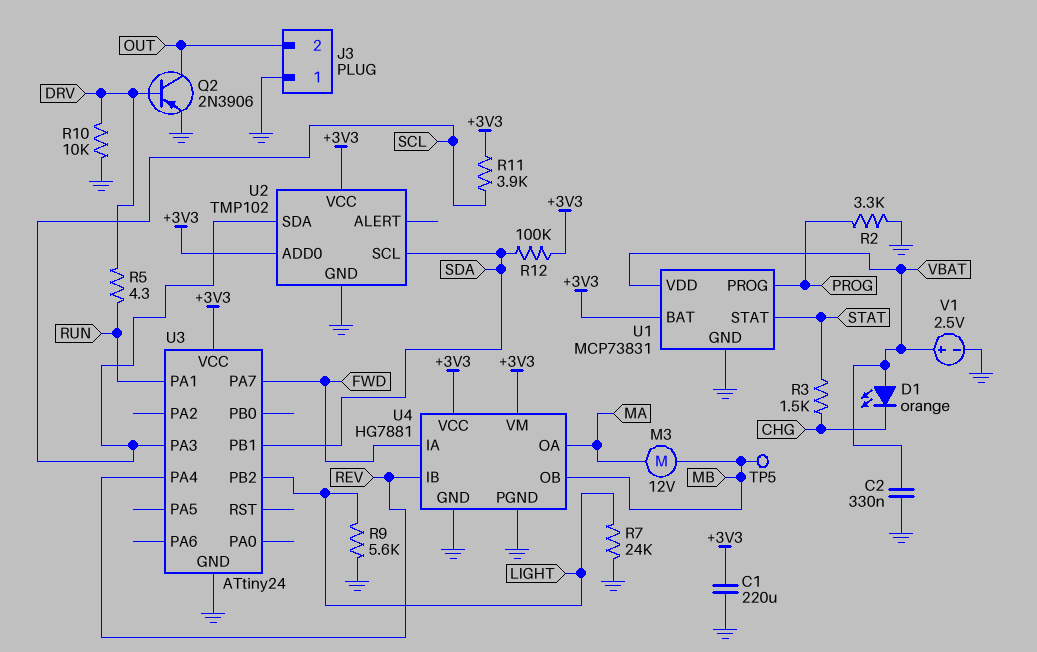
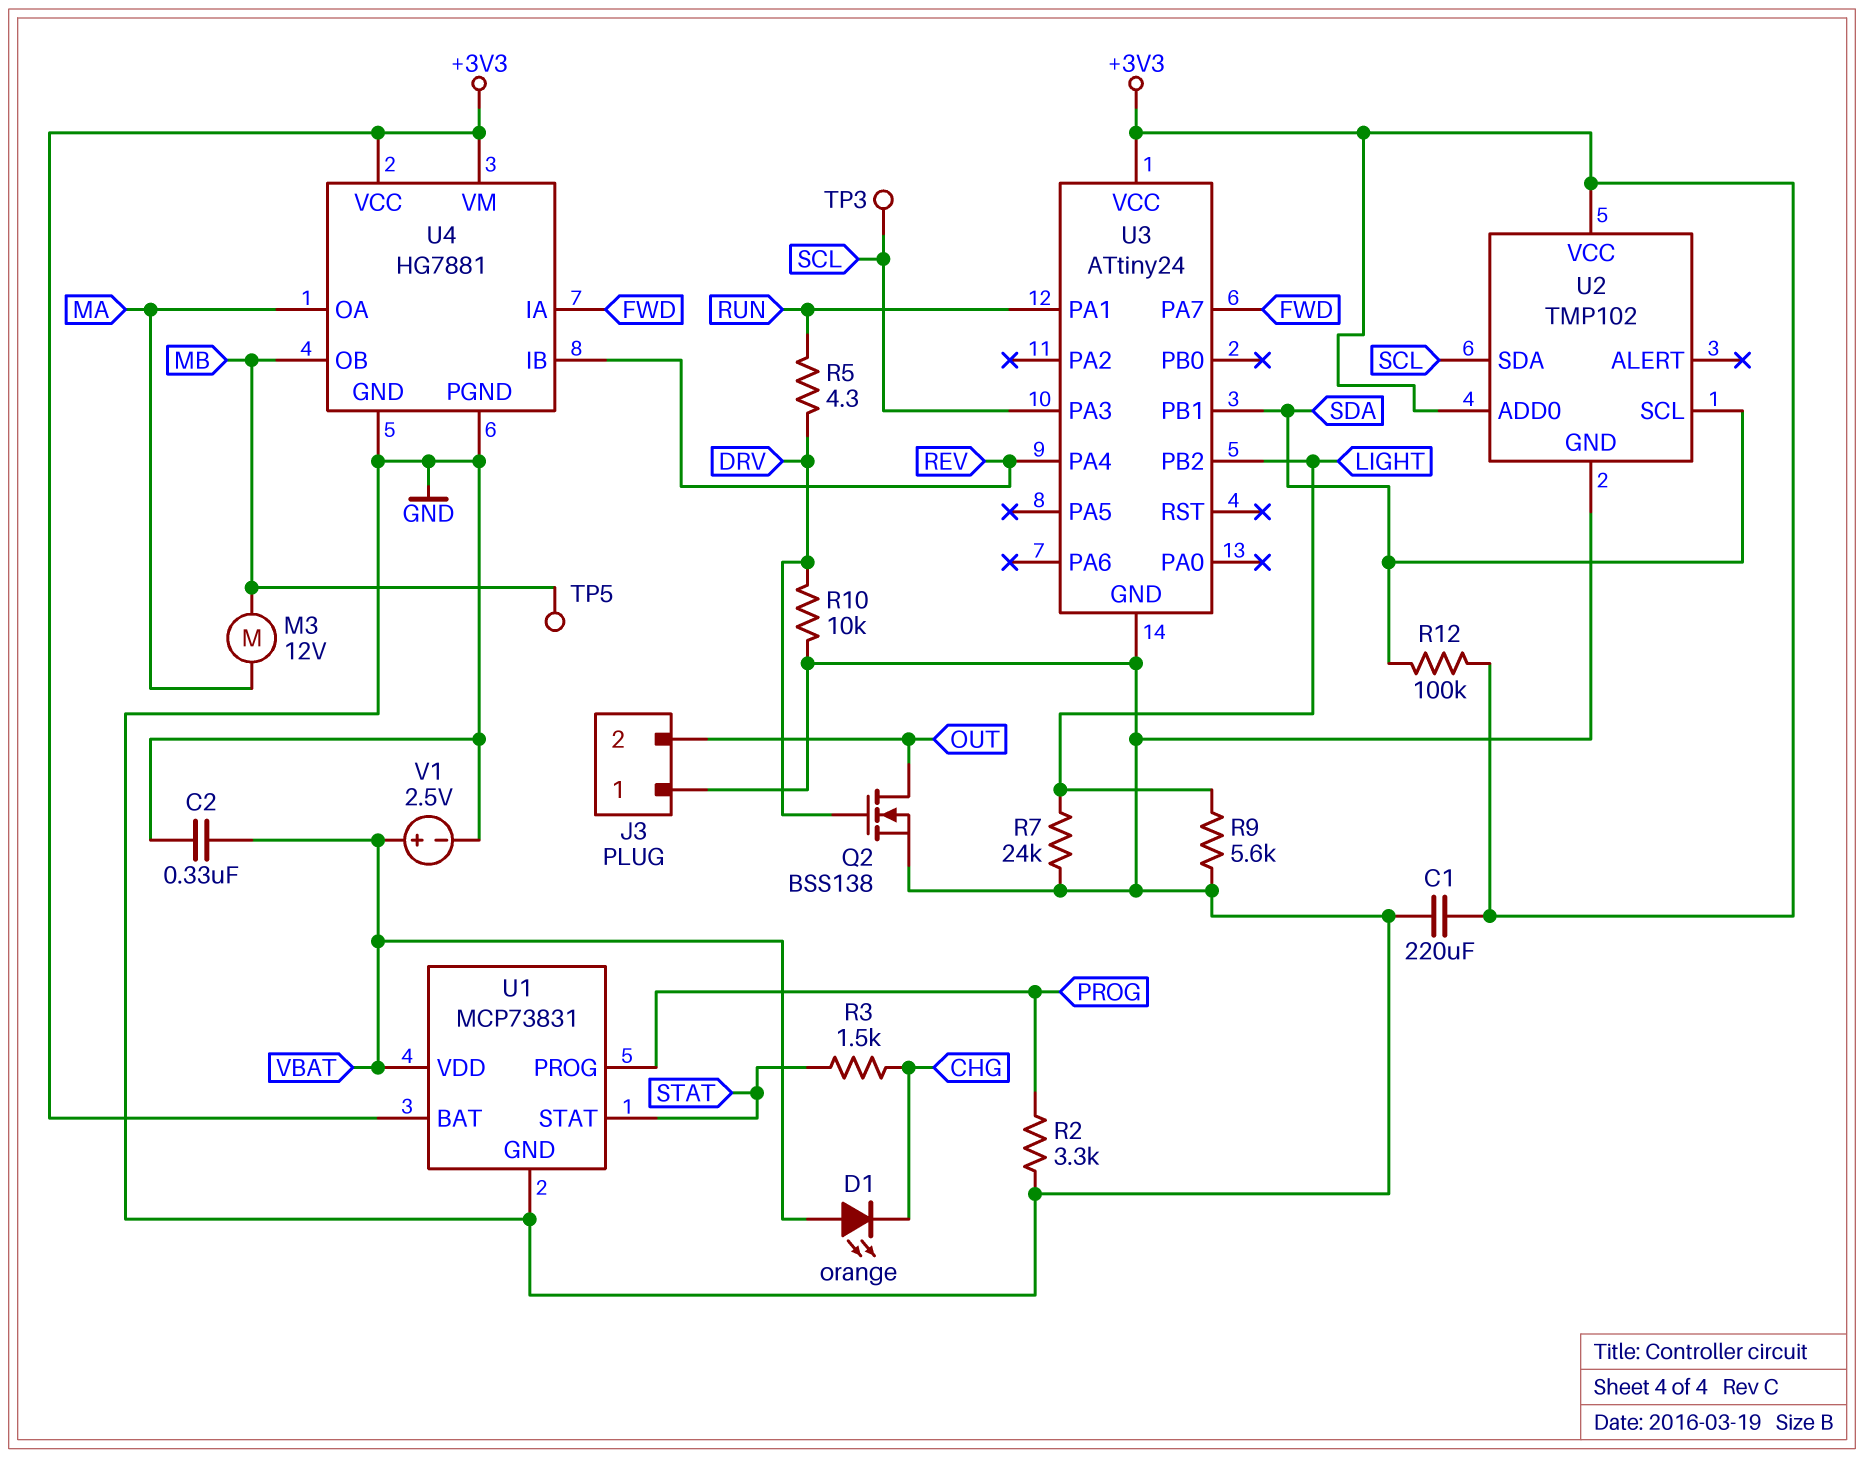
Q2: PNP 2N3906 (B DRV, C OUT, E GND) -> NMOS BSS138 (G DRV, D OUT, S GND)
R11: 3.9k (+3V3, SCL) -> none
TP3: none -> test point (SCL)

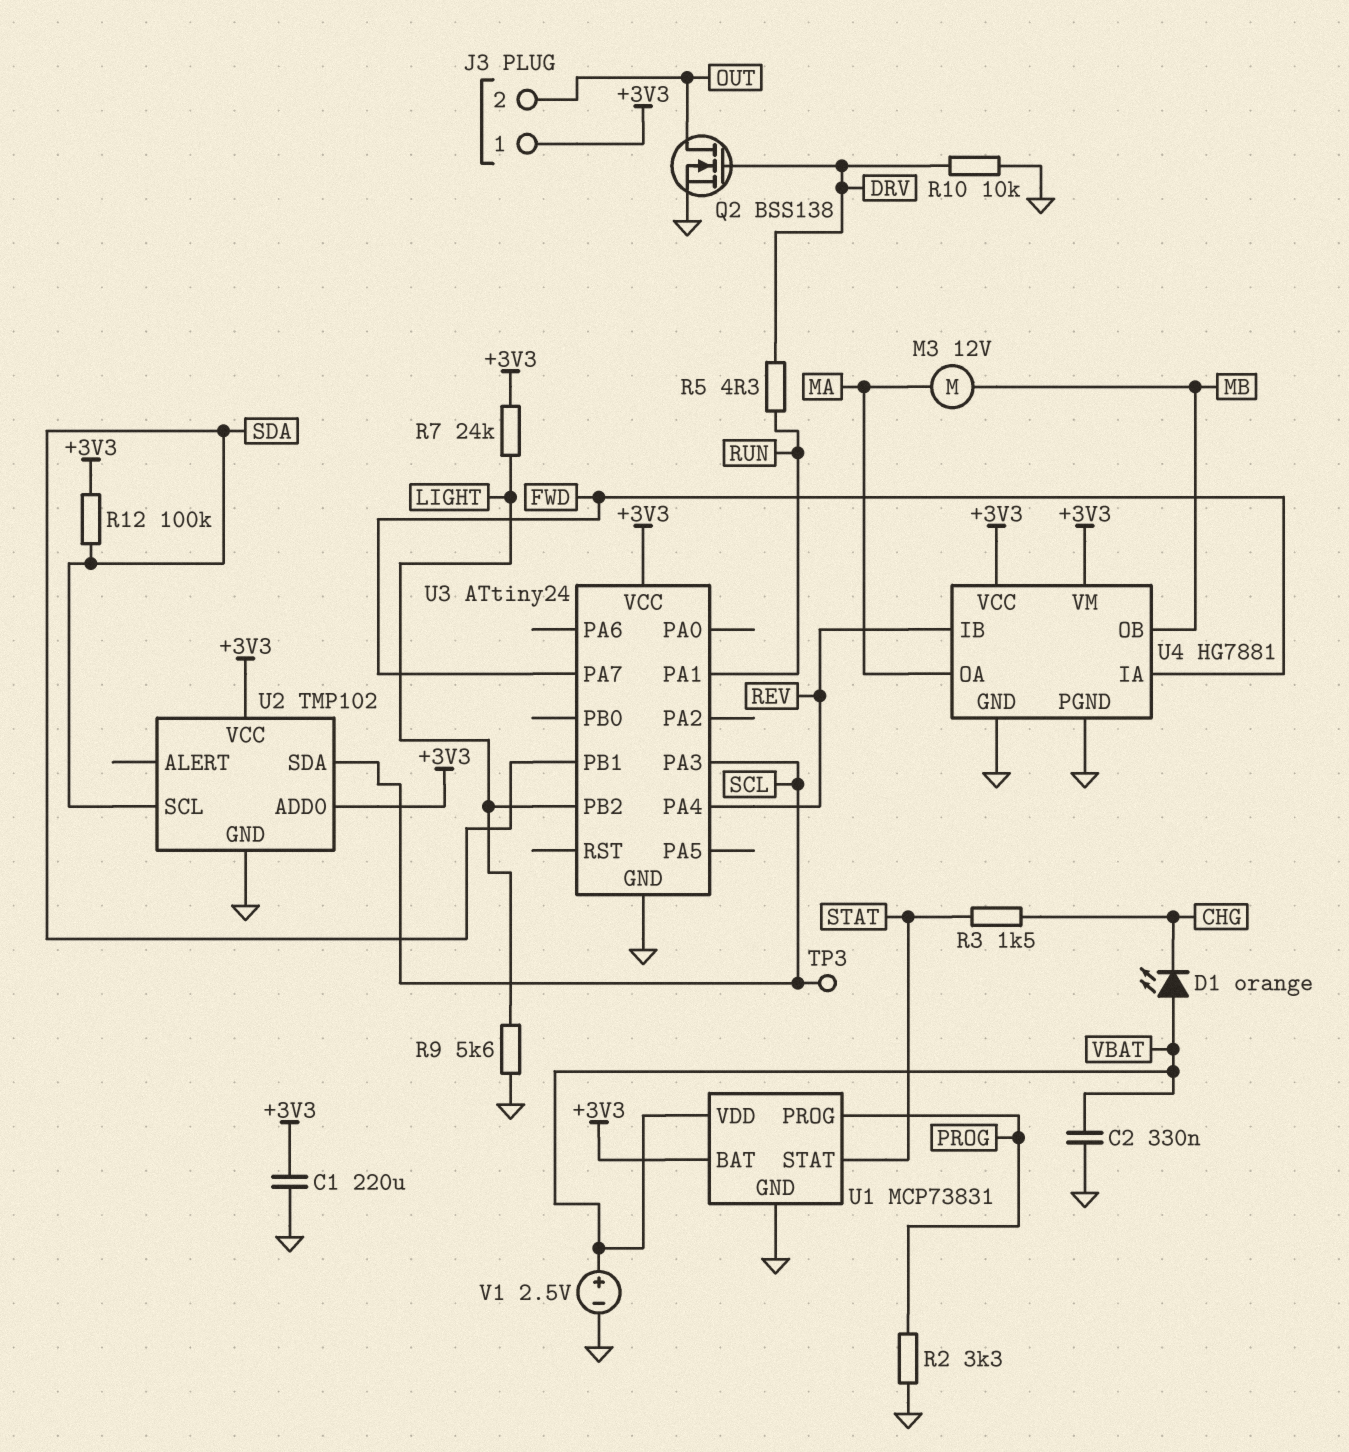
J3 pin 1: GND -> +3V3
R7: 24k (GND, LIGHT) -> 24k (+3V3, LIGHT)
TP5: test point (MB) -> none

